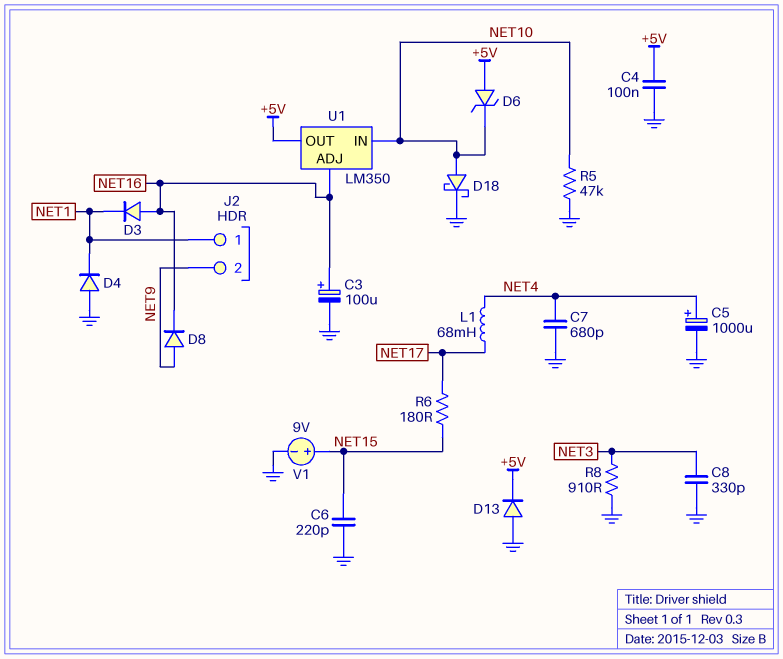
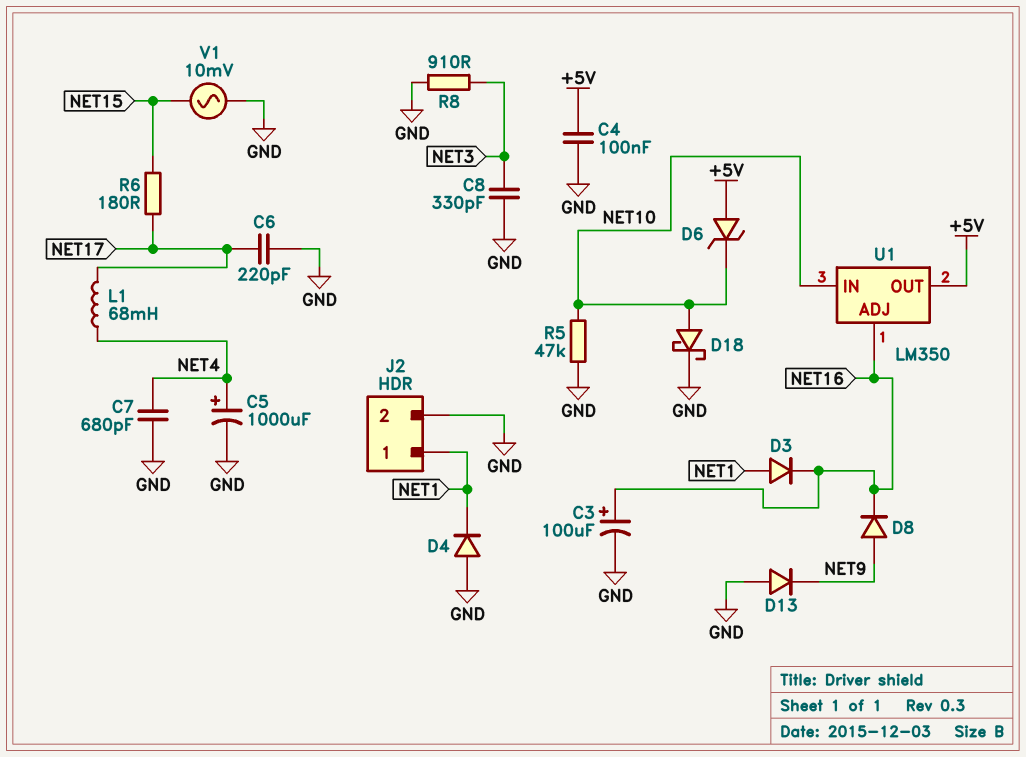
C6: 220pF (GND, NET15) -> 220pF (GND, NET17)
D3: diode (A NET16, K NET1) -> diode (A NET1, K NET16)
D13: diode (A GND, K +5V) -> diode (A GND, K NET9)
J2 pin 2: NET9 -> GND
V1: 9V (plus NET15, minus GND) -> AC 10mV (GND, NET15)

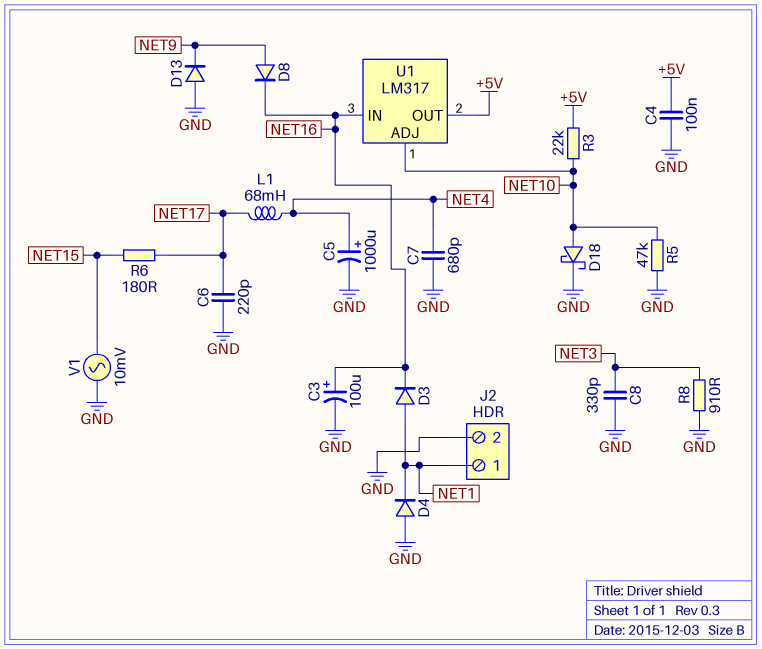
D6: zener (A +5V, K NET10) -> none
R3: none -> 22k (+5V, NET10)
U1: LM350 -> LM317
U1 pin ADJ: NET16 -> NET10
U1 pin IN: NET10 -> NET16

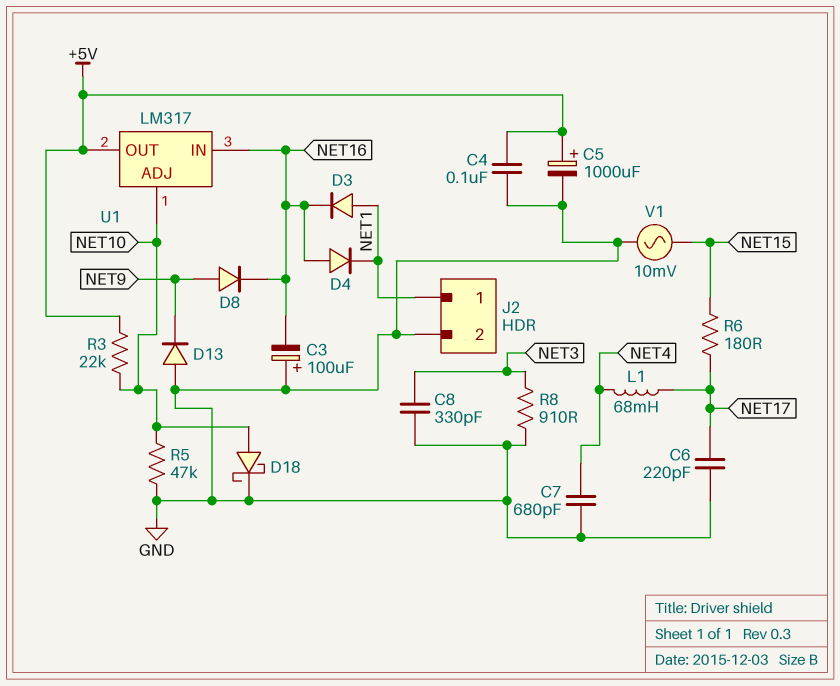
C3: 100uF (plus NET16, minus GND) -> 100uF (plus GND, minus NET16)
C5: 1000uF (plus NET4, minus GND) -> 1000uF (plus +5V, minus GND)
D4: diode (A GND, K NET1) -> diode (A NET16, K NET1)

